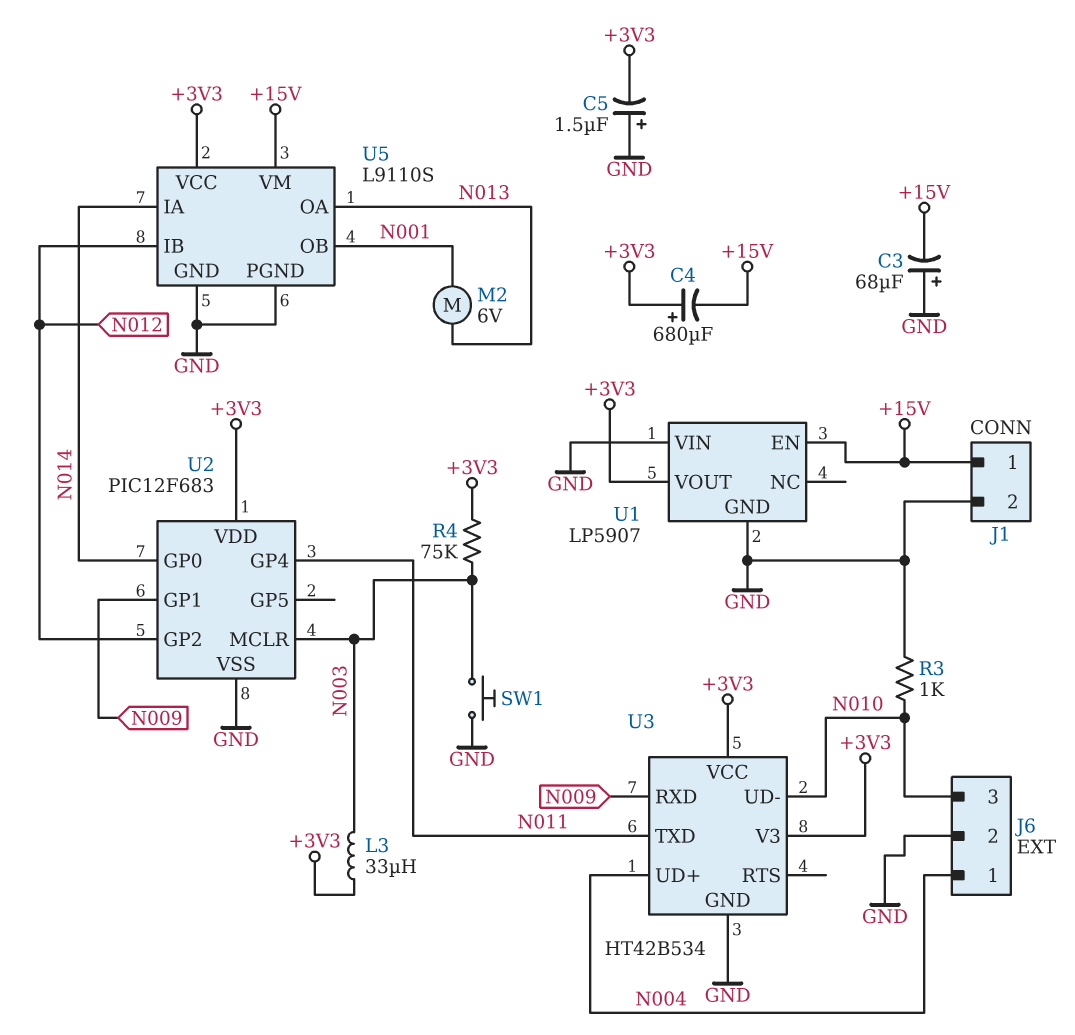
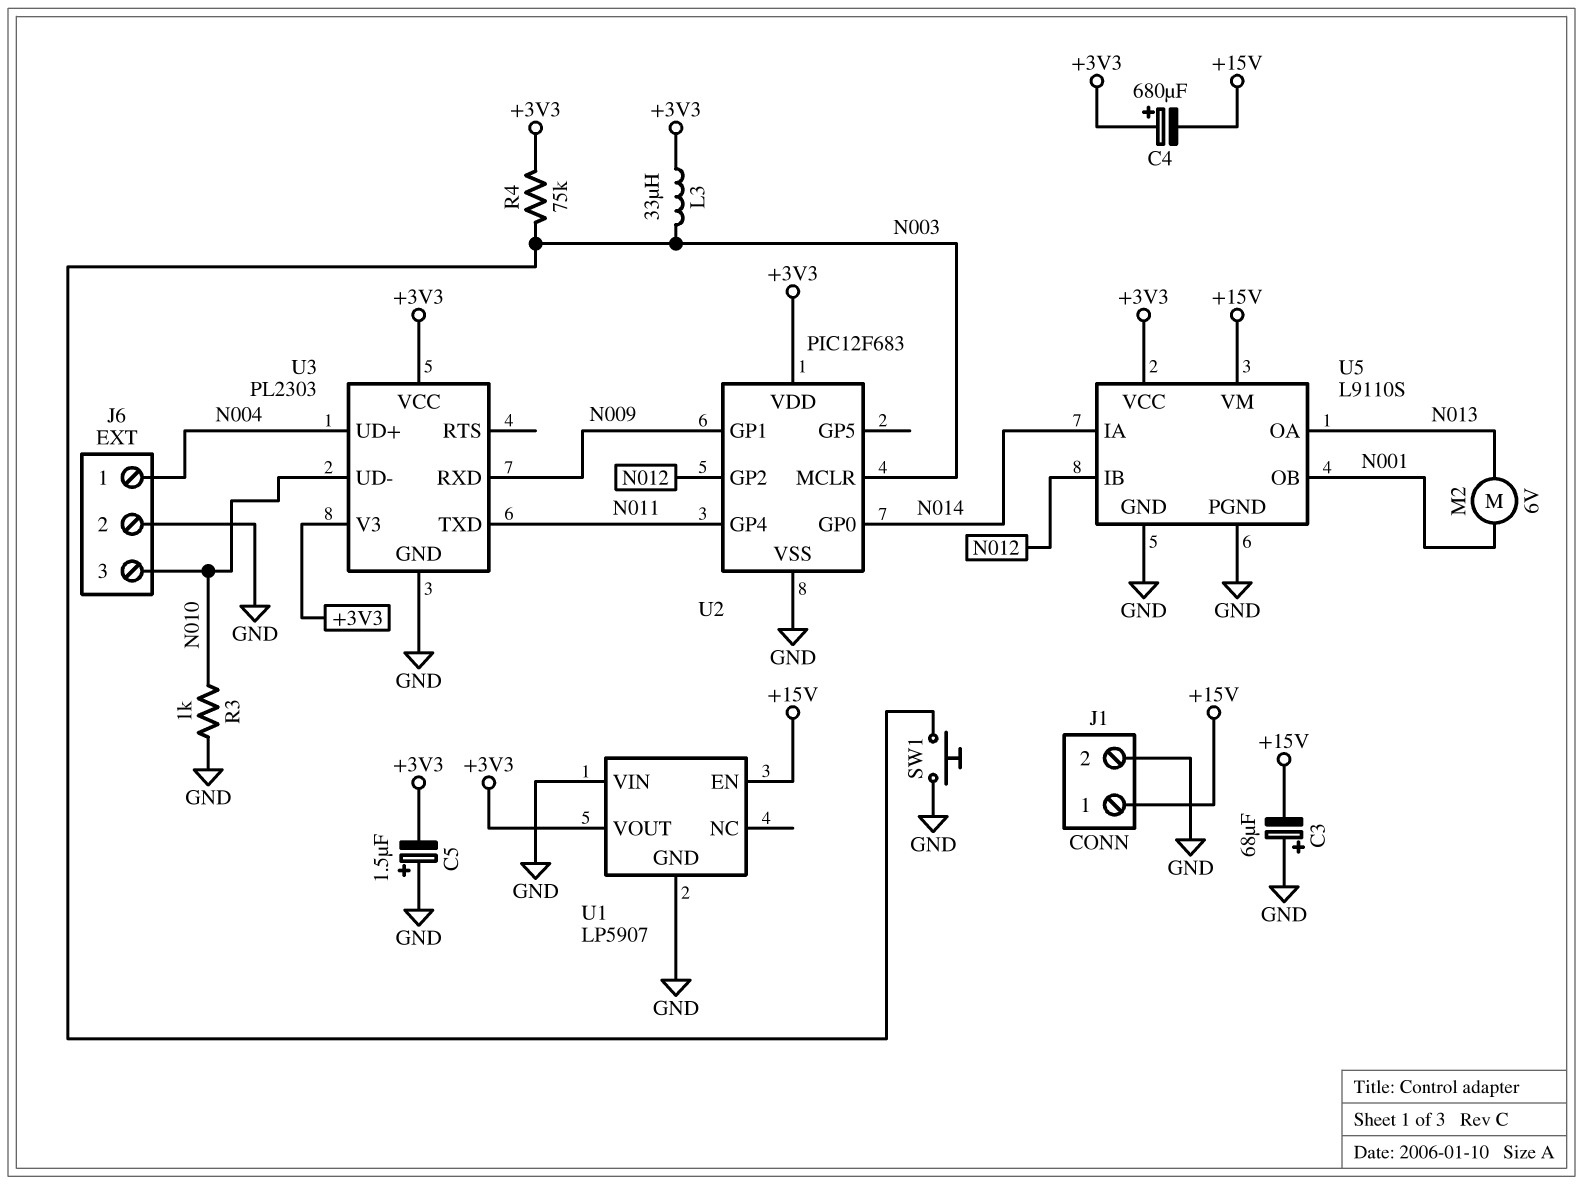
U3: HT42B534 -> PL2303

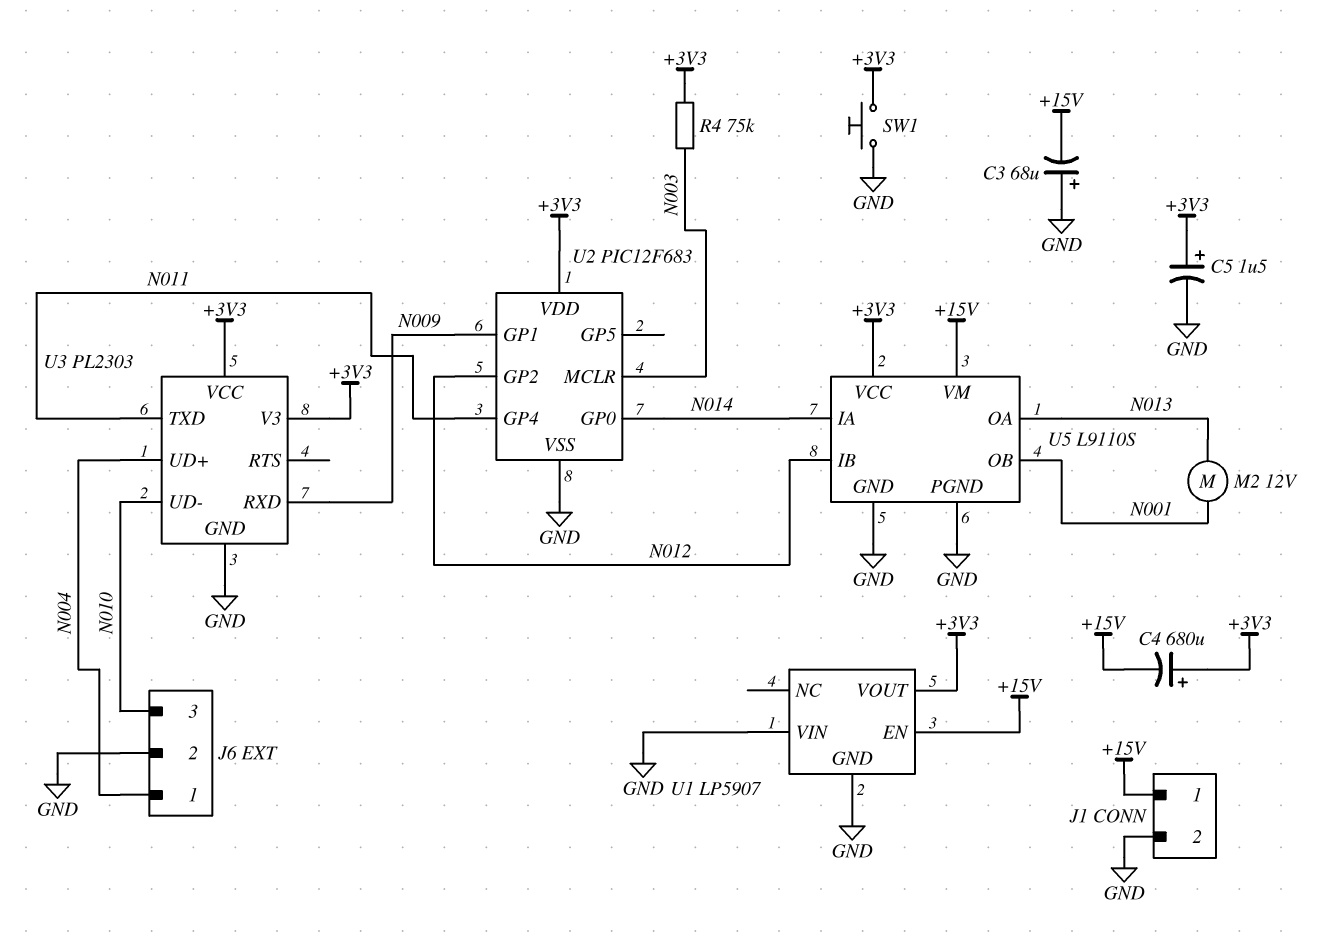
C5: 1.5uF (plus GND, minus +3V3) -> 1.5uF (plus +3V3, minus GND)
L3: 33uH (+3V3, N003) -> none
M2: motor 6V (N001, N013) -> motor 12V (N001, N013)
R3: 1k (GND, N010) -> none
SW1: button (GND, N003) -> button (+3V3, GND)

